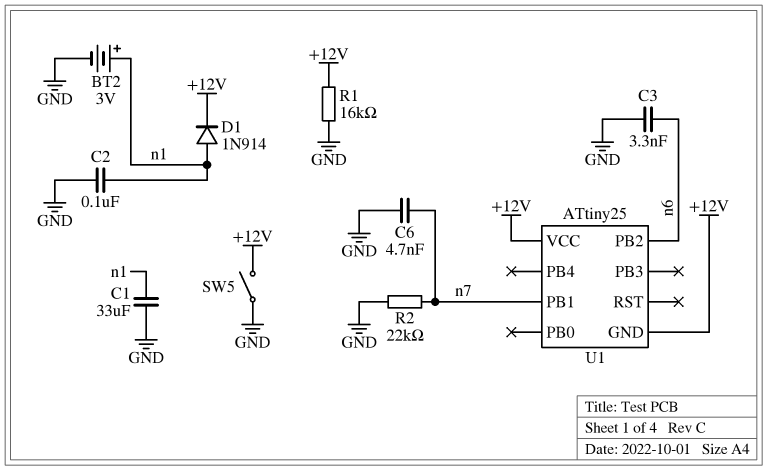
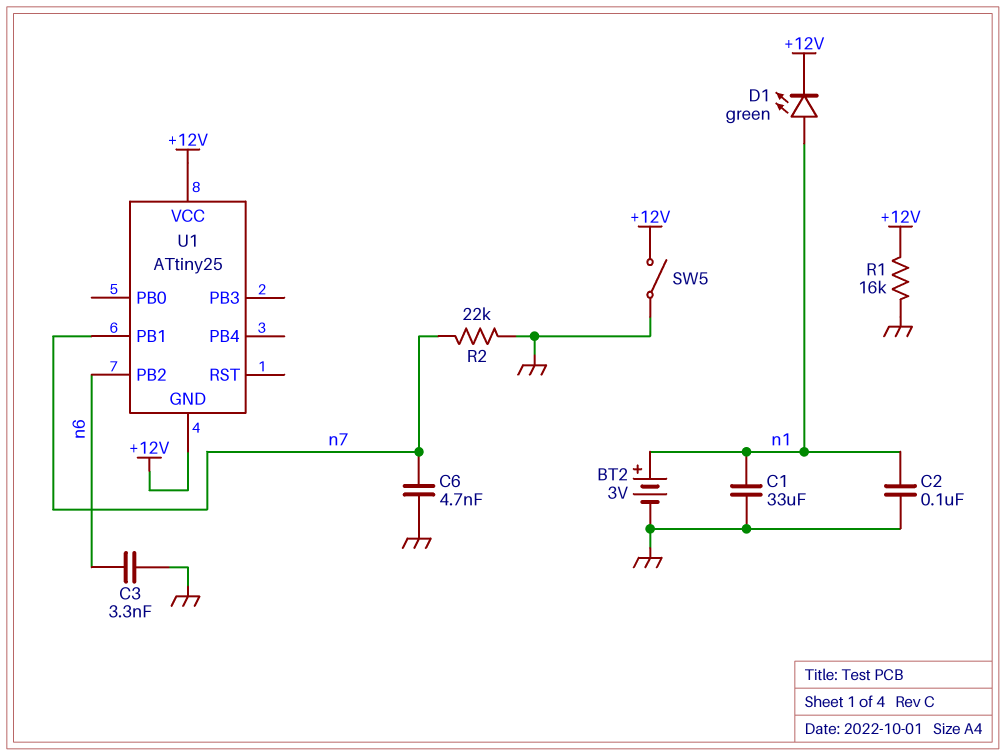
D1: diode 1N914 (A n1, K +12V) -> LED green (A n1, K +12V)

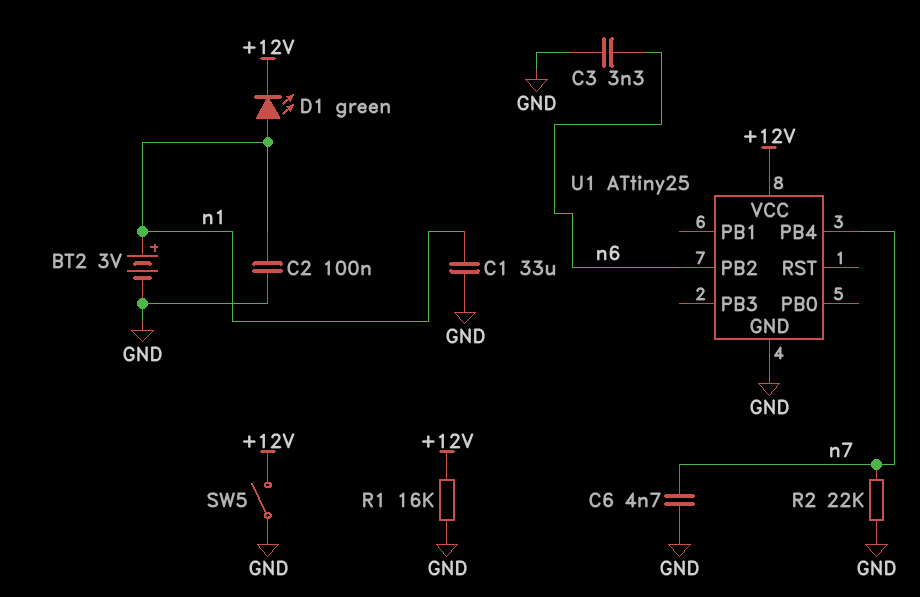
U1 pin GND: +12V -> GND
U1 pin PB1: n7 -> none
U1 pin PB4: none -> n7

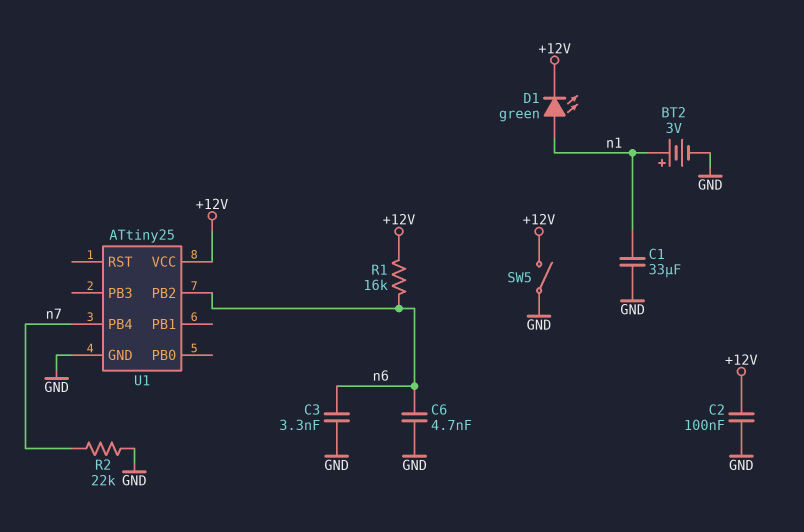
C2: 100nF (GND, n1) -> 100nF (+12V, GND)
C6: 4.7nF (GND, n7) -> 4.7nF (GND, n6)
R1: 16k (+12V, GND) -> 16k (+12V, n6)

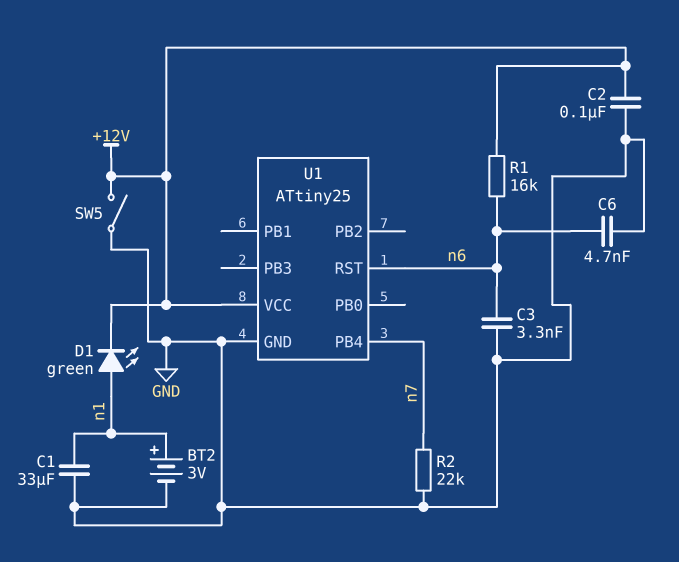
U1 pin PB2: n6 -> none
U1 pin RST: none -> n6

